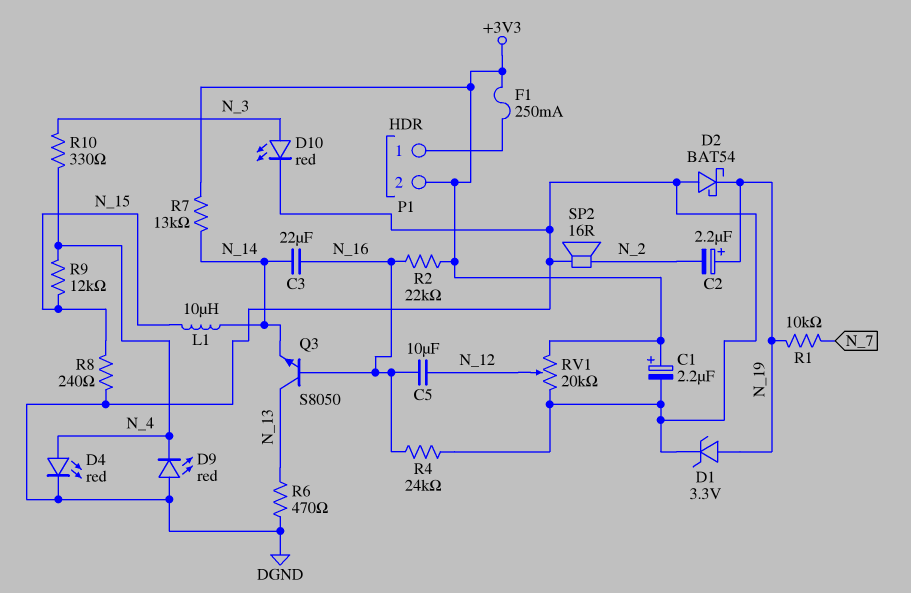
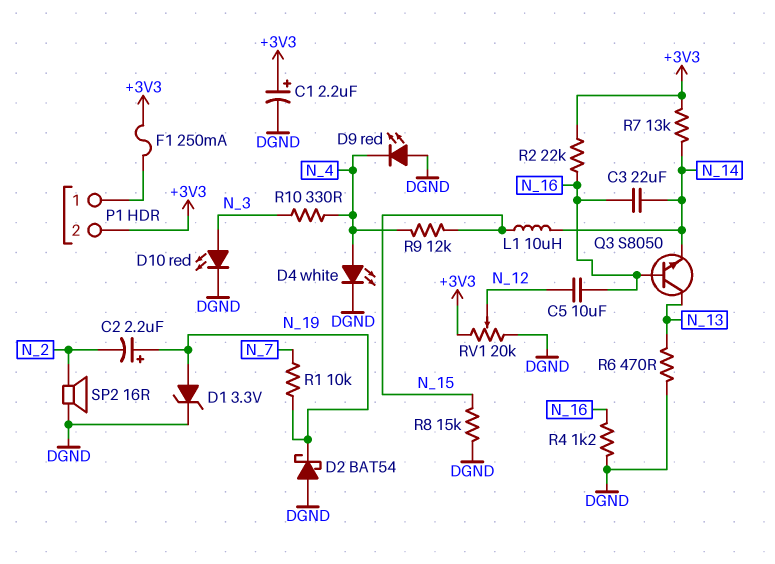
D4: LED red (A N_4, K DGND) -> LED white (A N_4, K DGND)
R4: 24k (DGND, N_16) -> 1.2k (DGND, N_16)
R8: 240 (DGND, N_15) -> 15k (DGND, N_15)

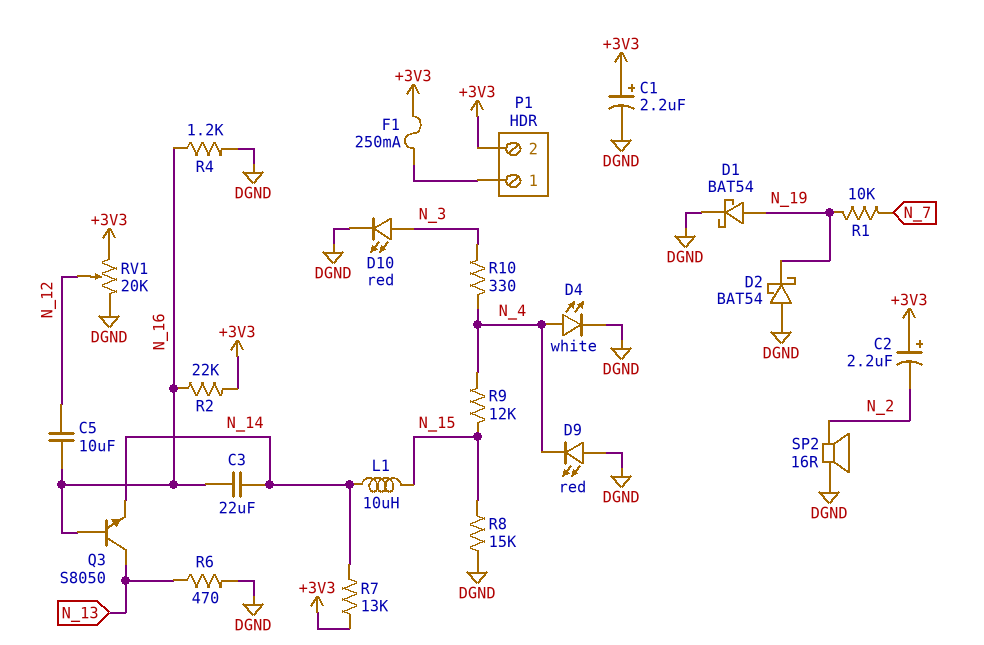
C2: 2.2uF (plus N_19, minus N_2) -> 2.2uF (plus +3V3, minus N_2)
D1: zener 3.3V (A N_19, K DGND) -> schottky BAT54 (A N_19, K DGND)

